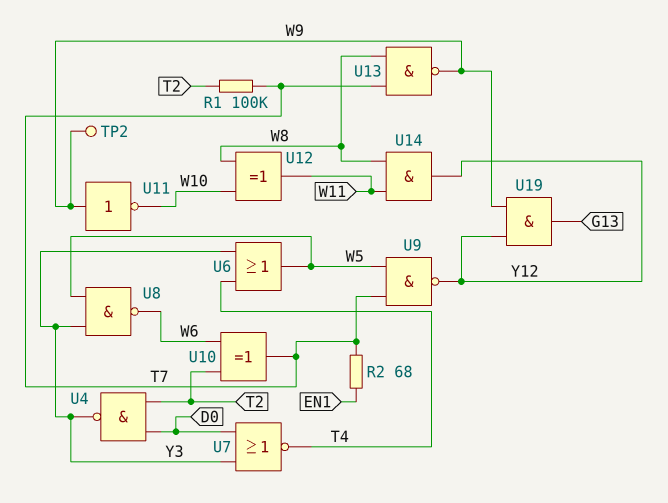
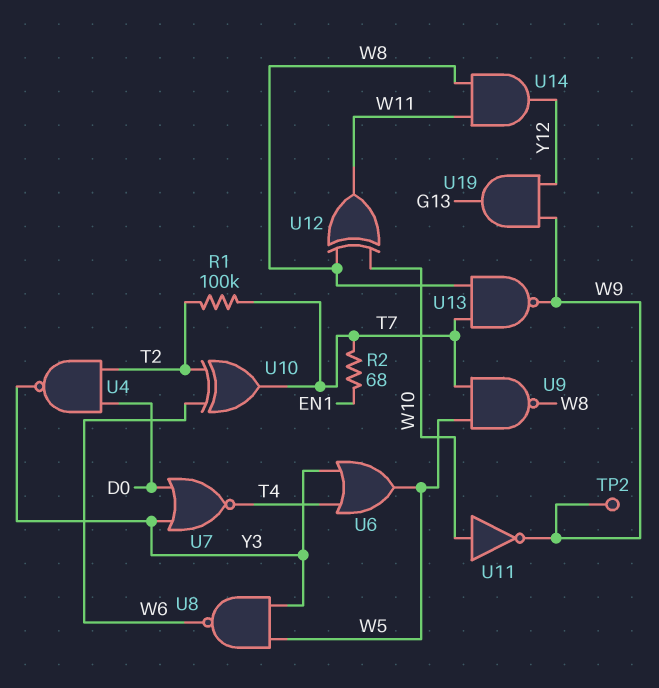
U9: NAND (in T7, in W5, out Y12) -> NAND (in T7, in W5, out W8)
U11: NOT (in W9, out W10) -> NOT (in W10, out W9)

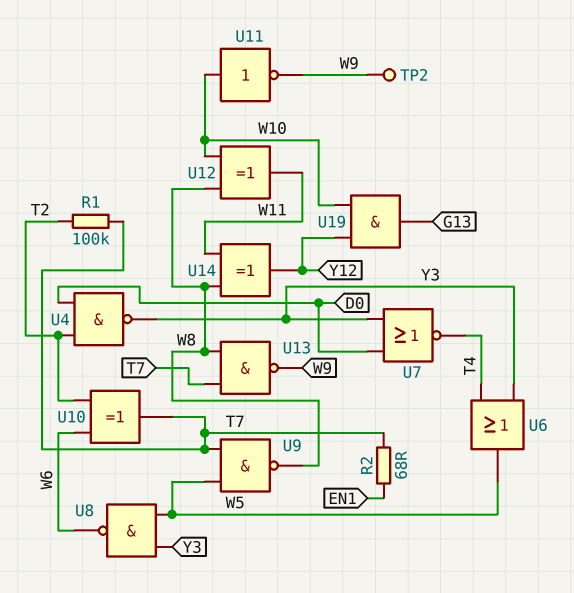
U14: AND (in W8, in W11, out Y12) -> XOR (in W8, in W11, out Y12)
U19: AND (in W9, in Y12, out G13) -> AND (in W10, in Y12, out G13)

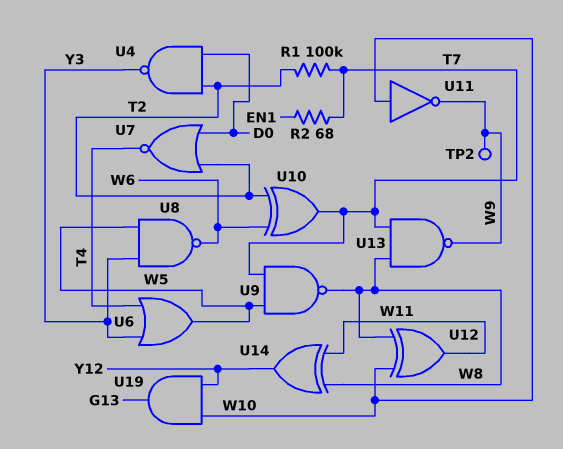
U7: NOR (in D0, in Y3, out T4) -> NOR (in D0, in T2, out T4)

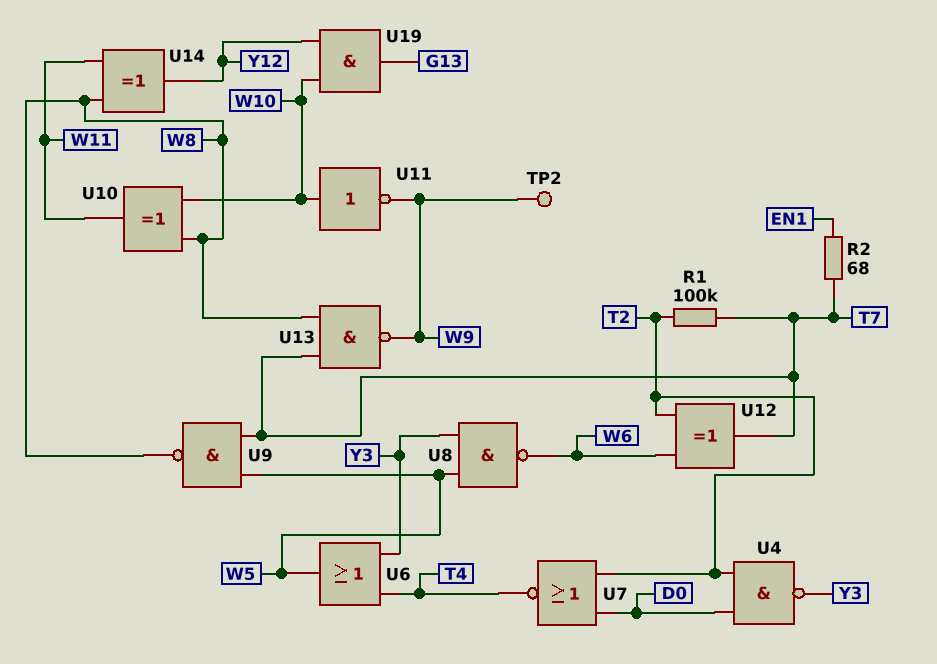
U10: XOR (in T2, in W6, out T7) -> XOR (in W8, in W10, out W11)
U12: XOR (in W8, in W10, out W11) -> XOR (in T2, in W6, out T7)

